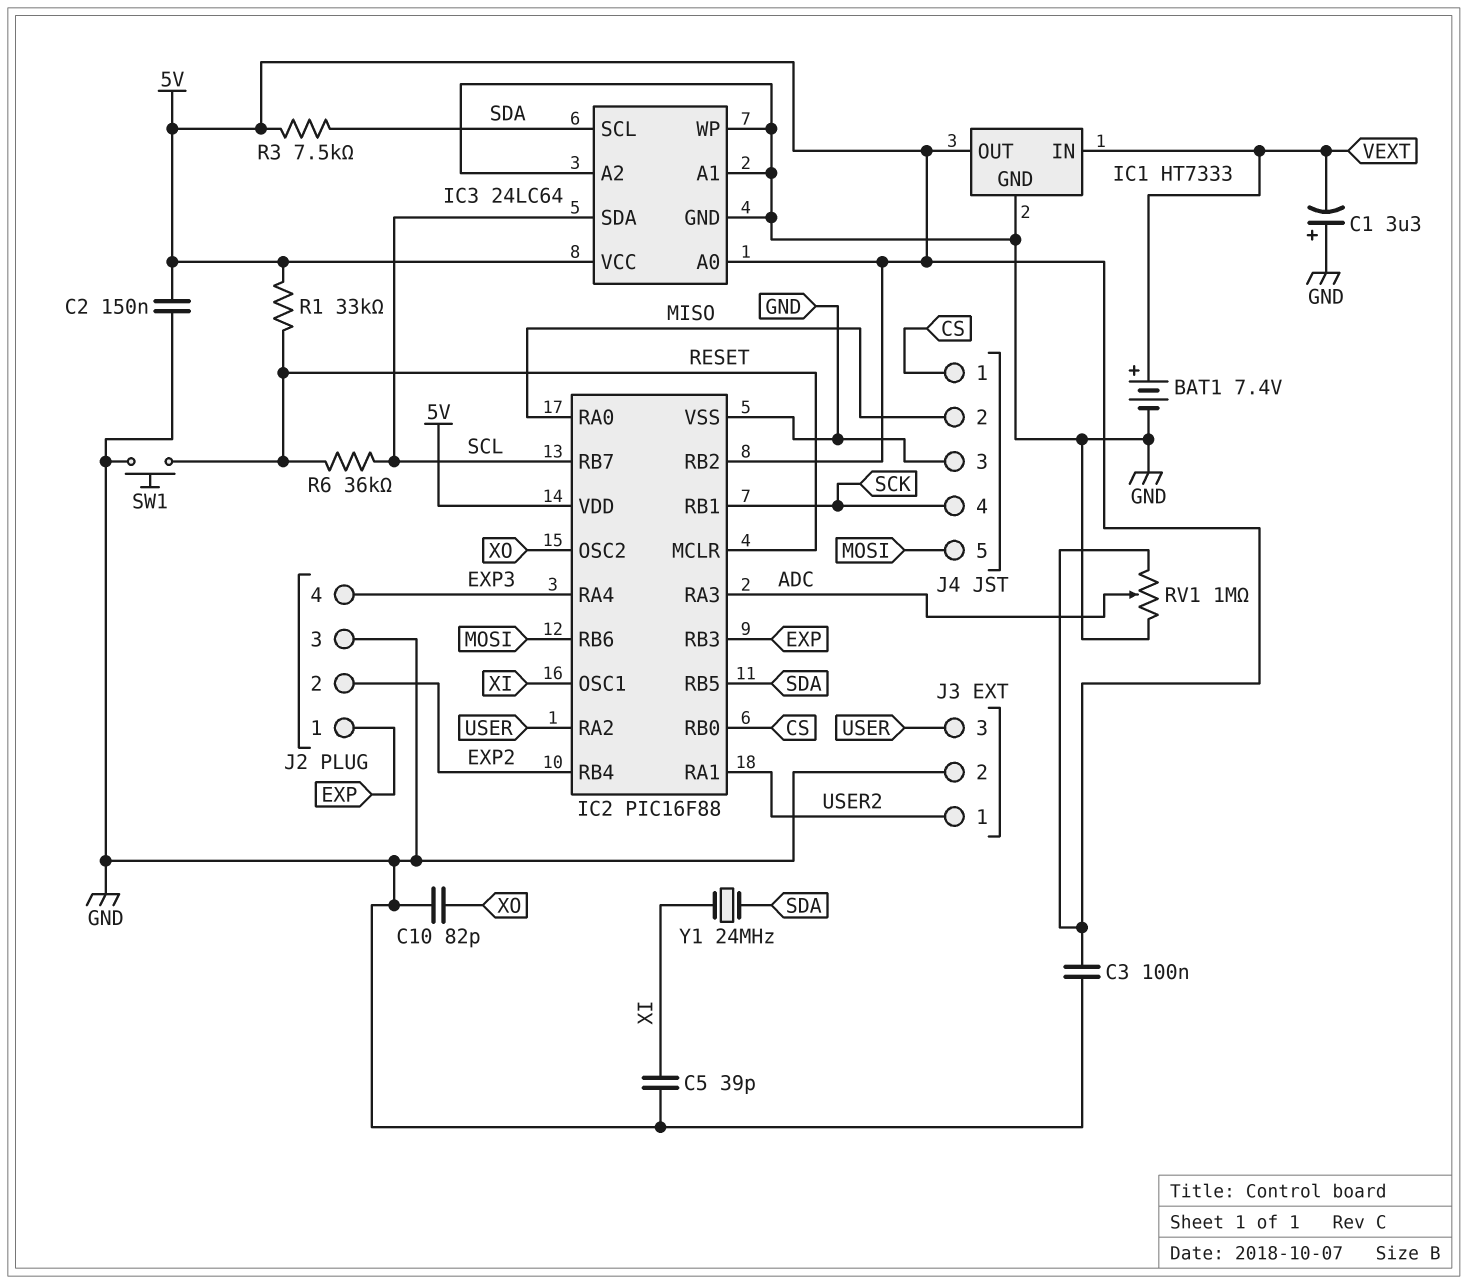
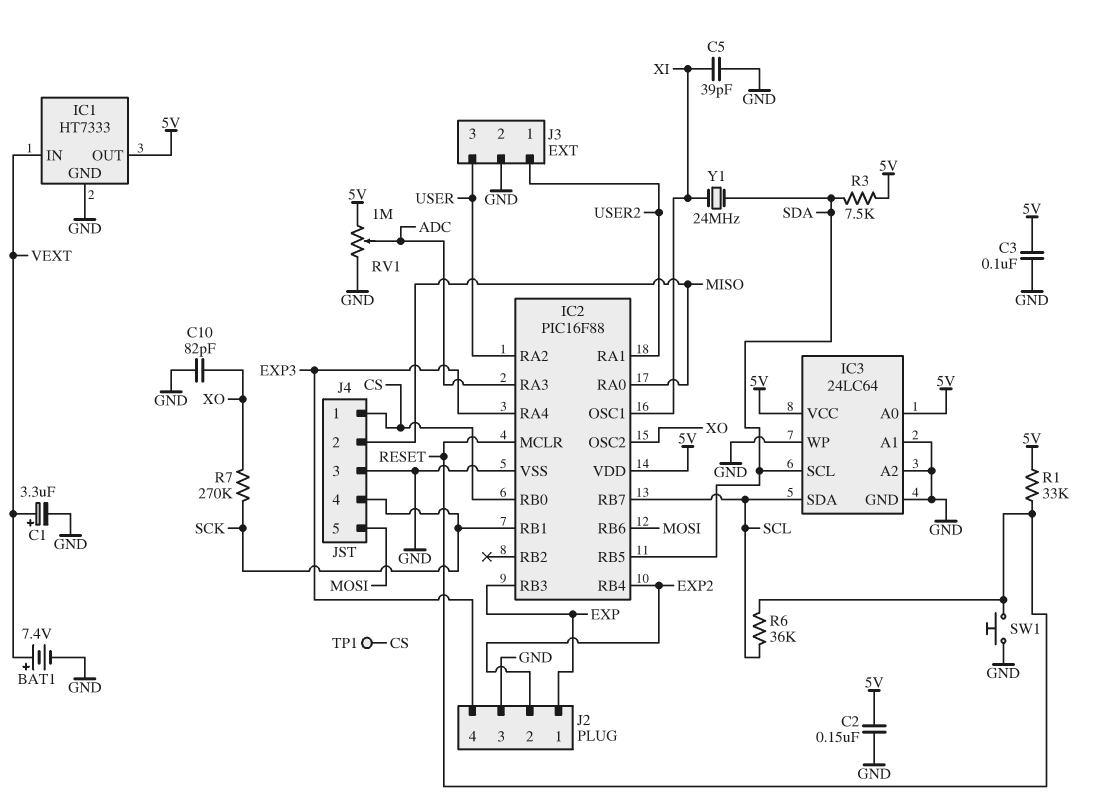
C1: 3.3uF (plus GND, minus VEXT) -> 3.3uF (plus VEXT, minus GND)
IC2 pin RB2: 5V -> none
R7: none -> 270k (SCK, XO)
TP1: none -> test point (CS)

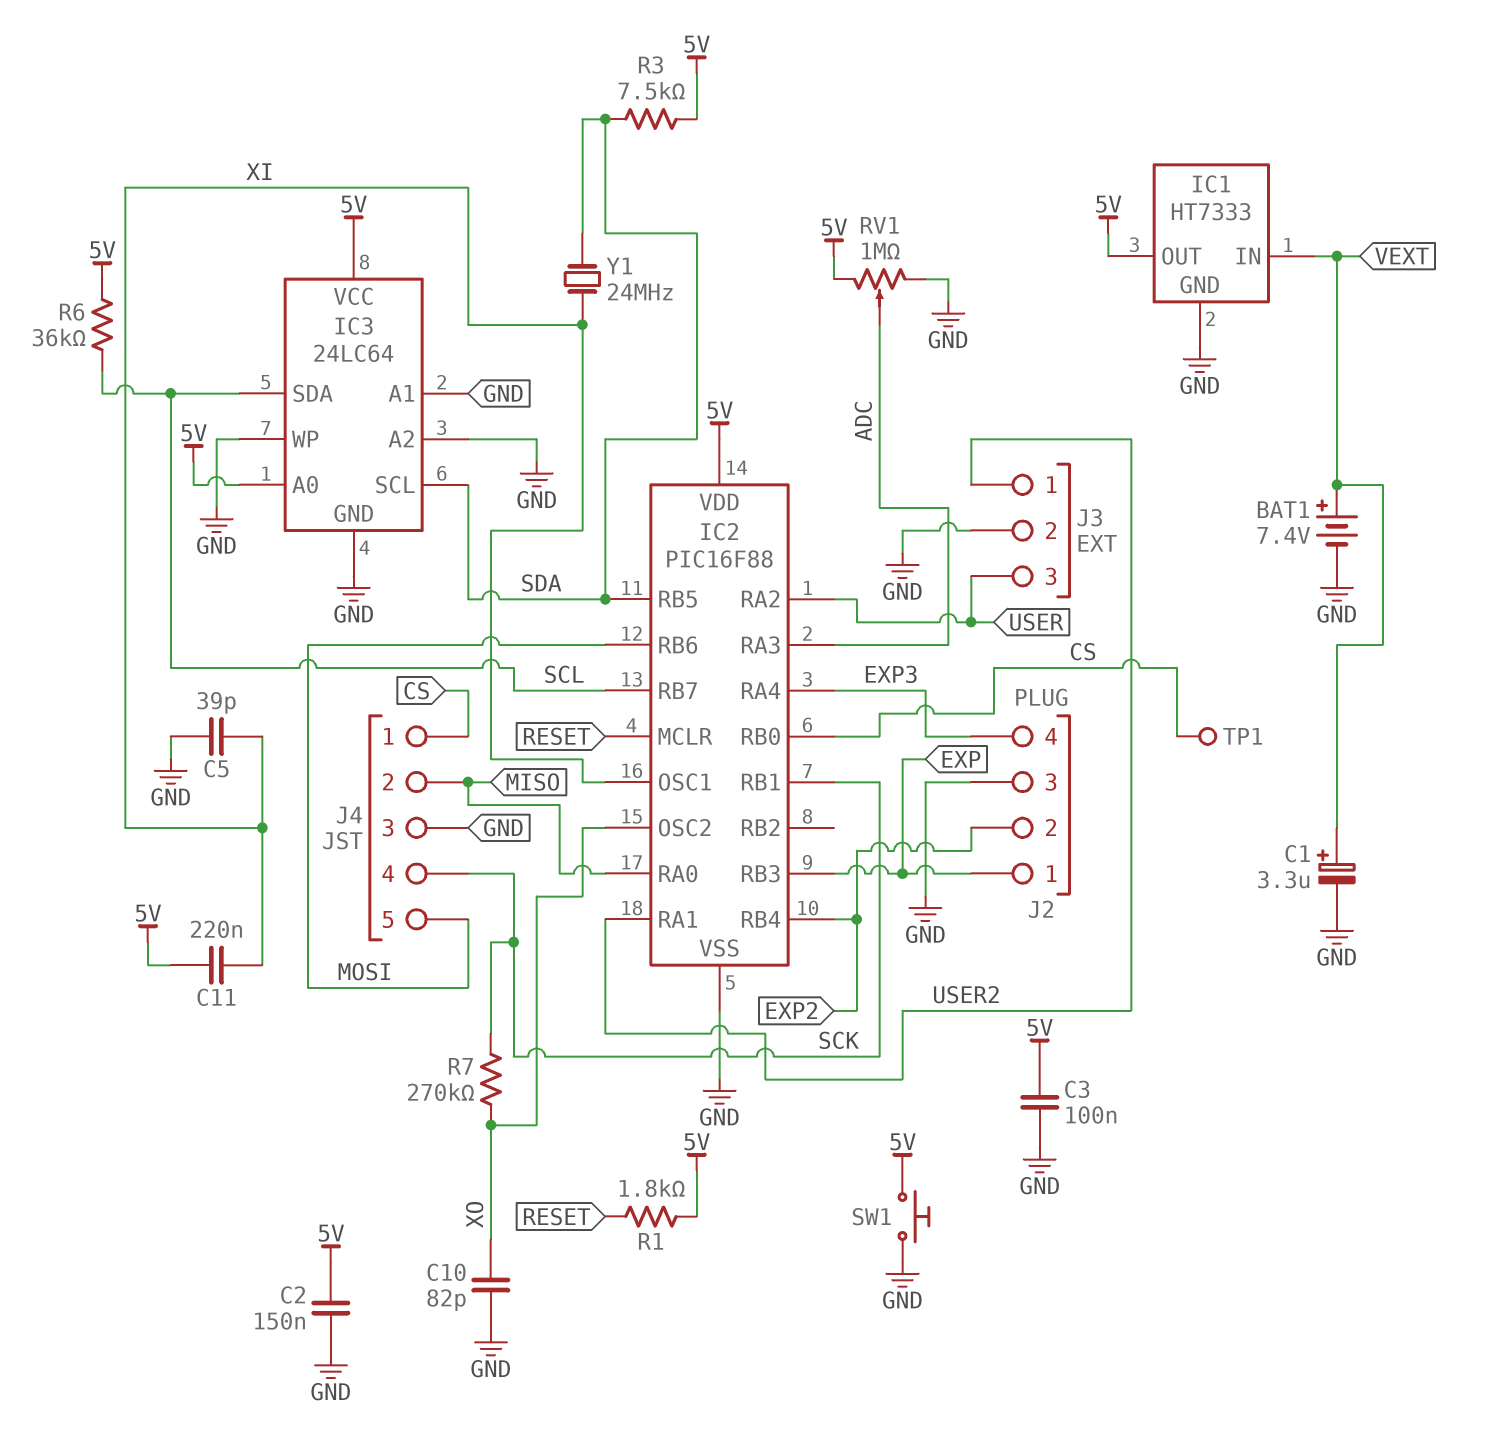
C11: none -> 220nF (5V, XI)
R1: 33k (5V, RESET) -> 1.8k (5V, RESET)
R6: 36k (RESET, SCL) -> 36k (5V, SCL)
SW1: button (GND, RESET) -> button (5V, GND)

